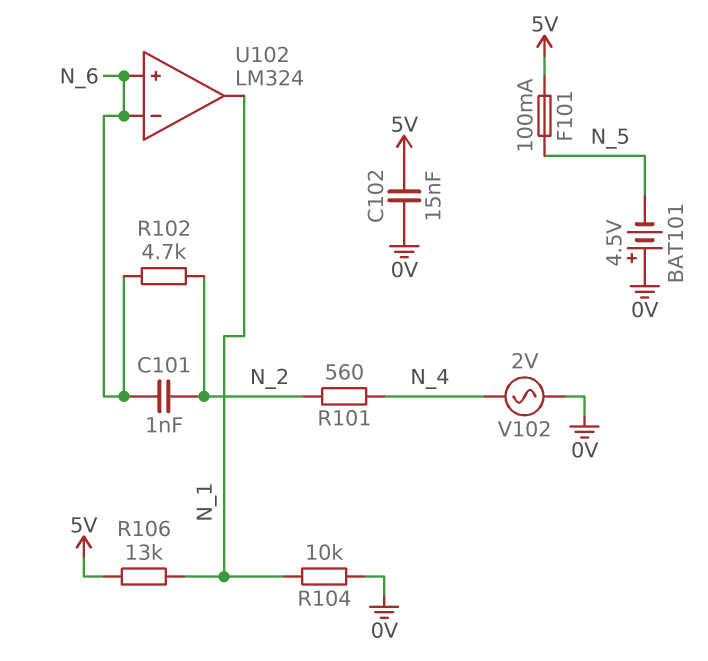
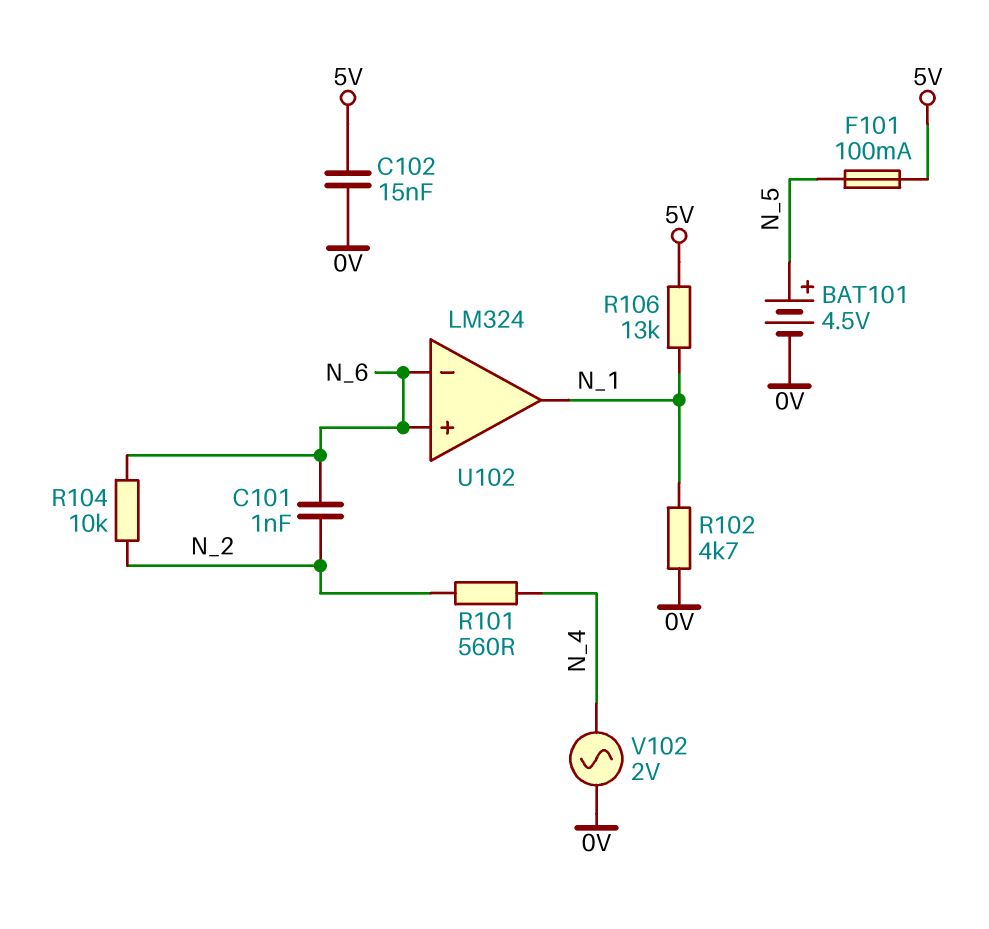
BAT101: 4.5V (plus 0V, minus N_5) -> 4.5V (plus N_5, minus 0V)
R102: 4.7k (N_2, N_6) -> 4.7k (0V, N_1)
R104: 10k (0V, N_1) -> 10k (N_2, N_6)

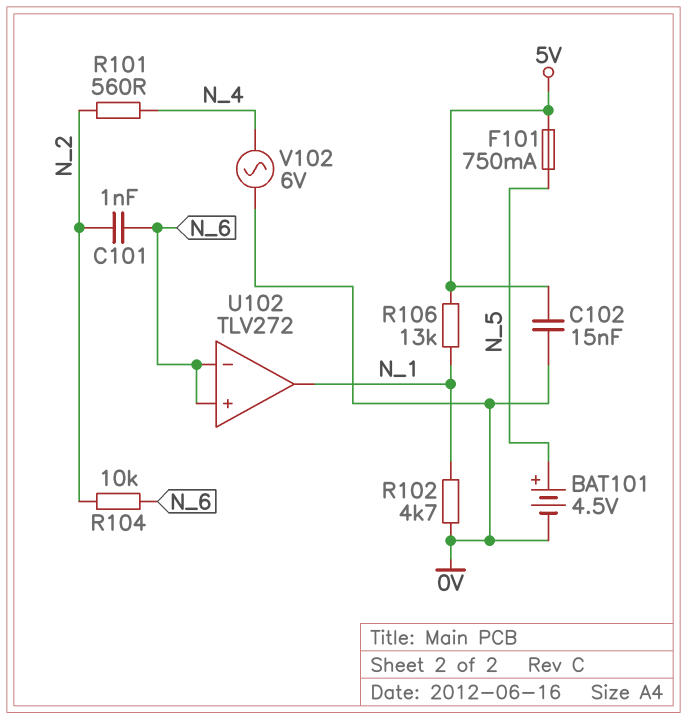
F101: 100mA (5V, N_5) -> 750mA (5V, N_5)
U102: LM324 -> TLV272
V102: AC 2V (0V, N_4) -> AC 6V (0V, N_4)

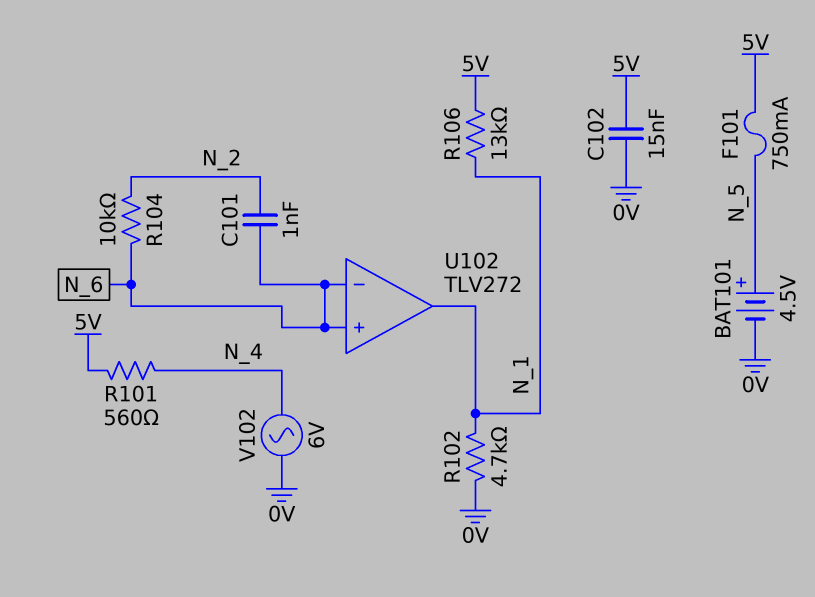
R101: 560 (N_2, N_4) -> 560 (5V, N_4)

